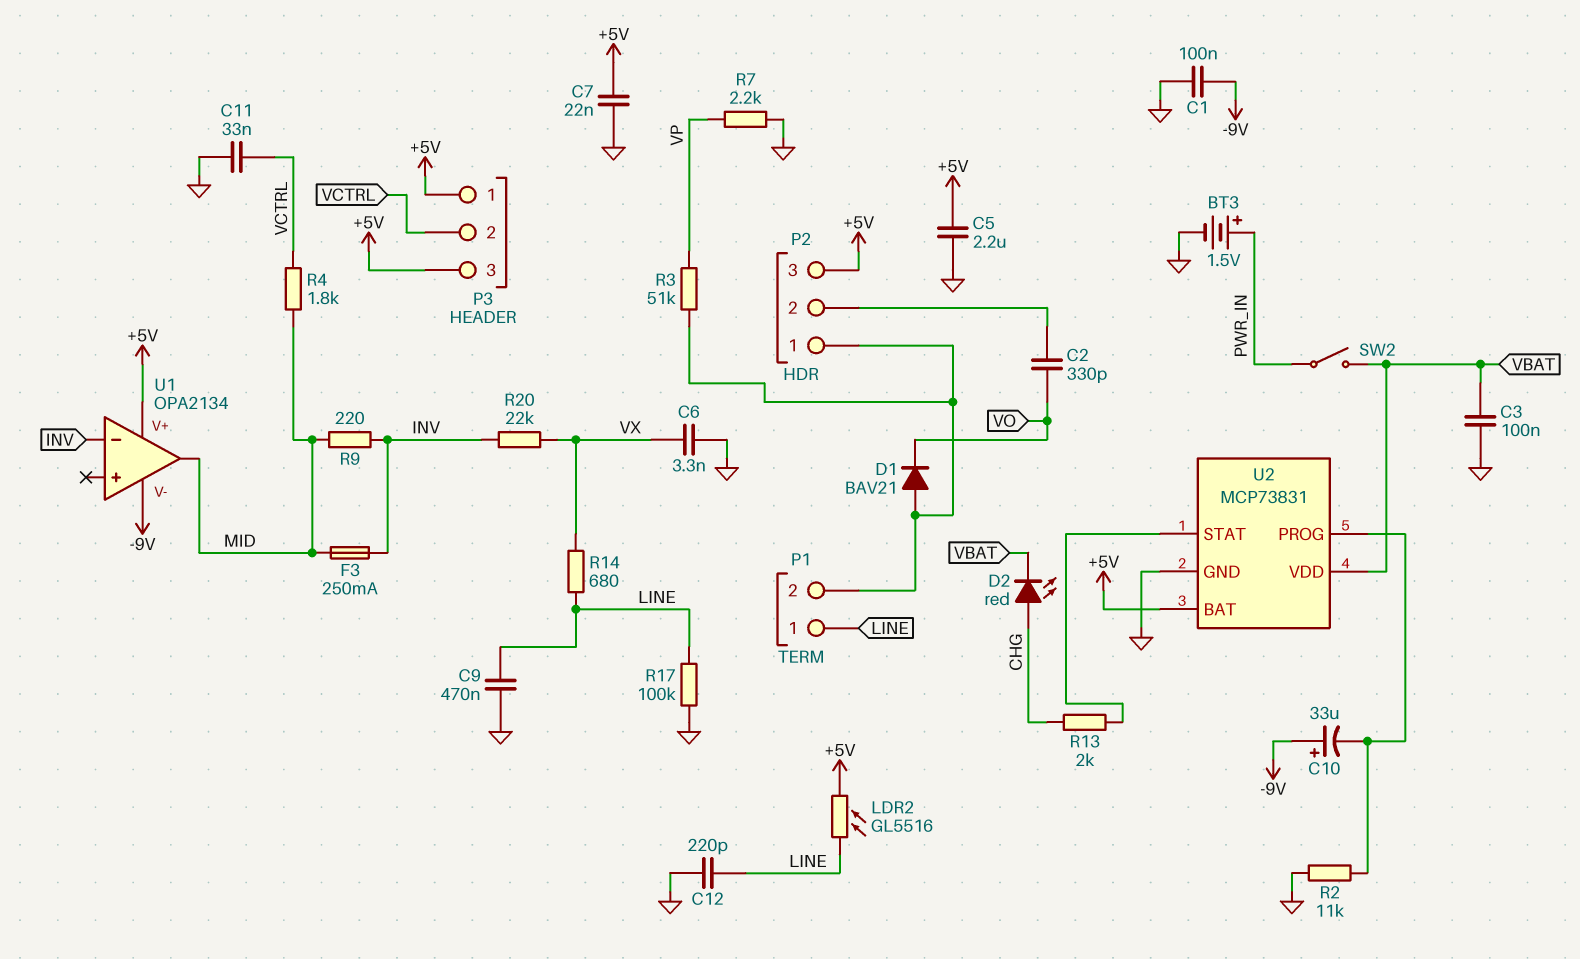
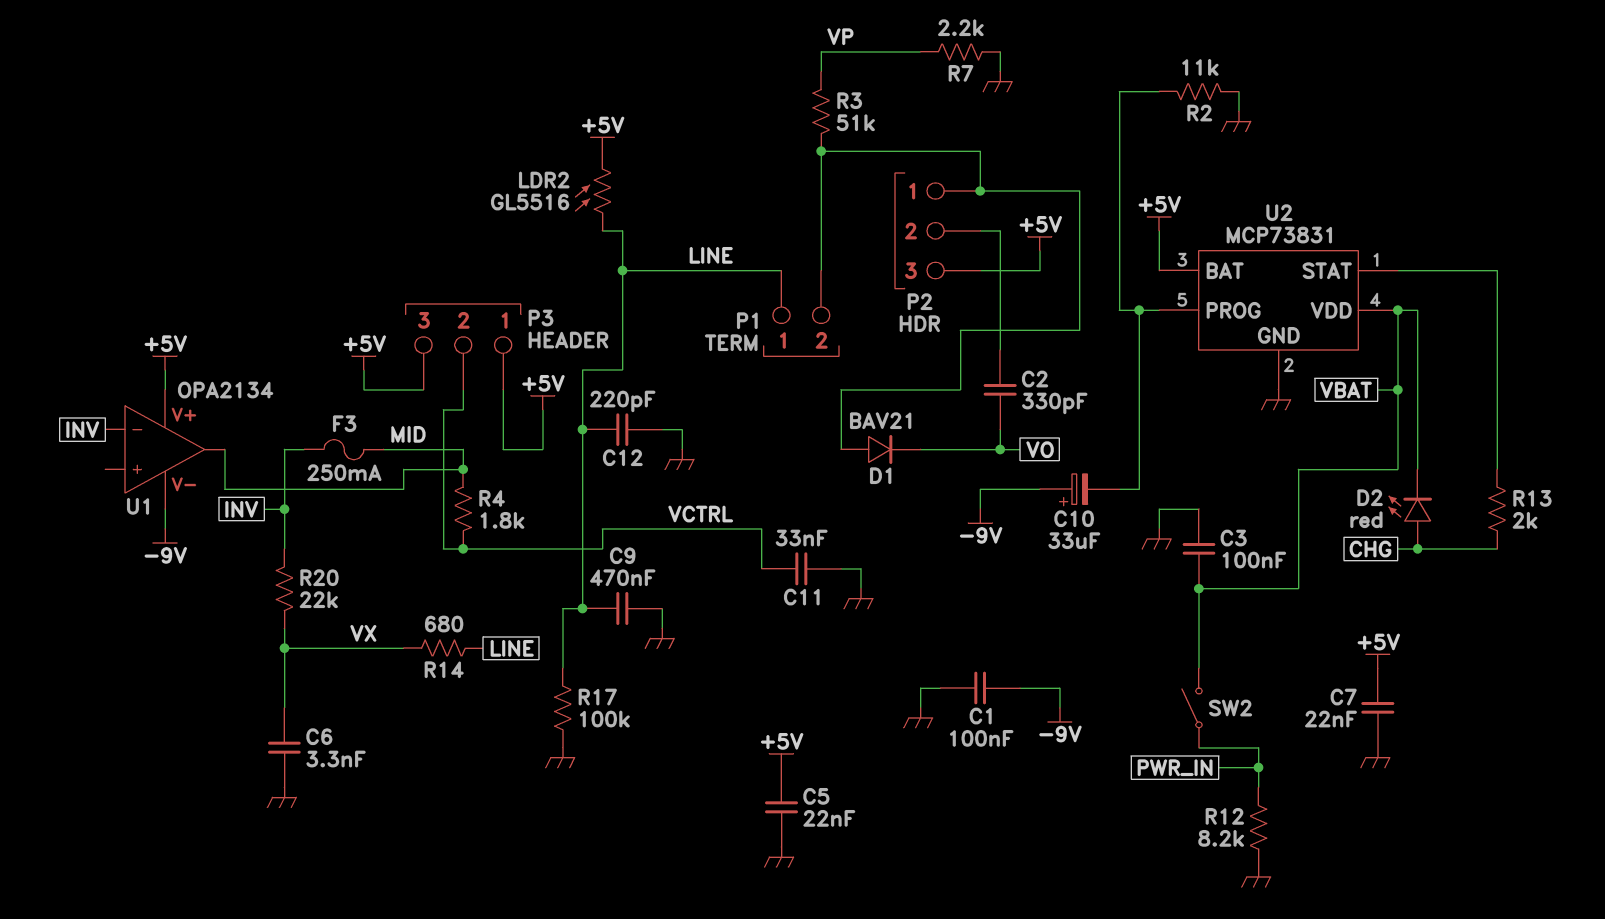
BT3: 1.5V (plus PWR_IN, minus GND) -> none
C5: 2.2uF (+5V, GND) -> 22nF (+5V, GND)
R9: 220 (INV, MID) -> none
R12: none -> 8.2k (GND, PWR_IN)

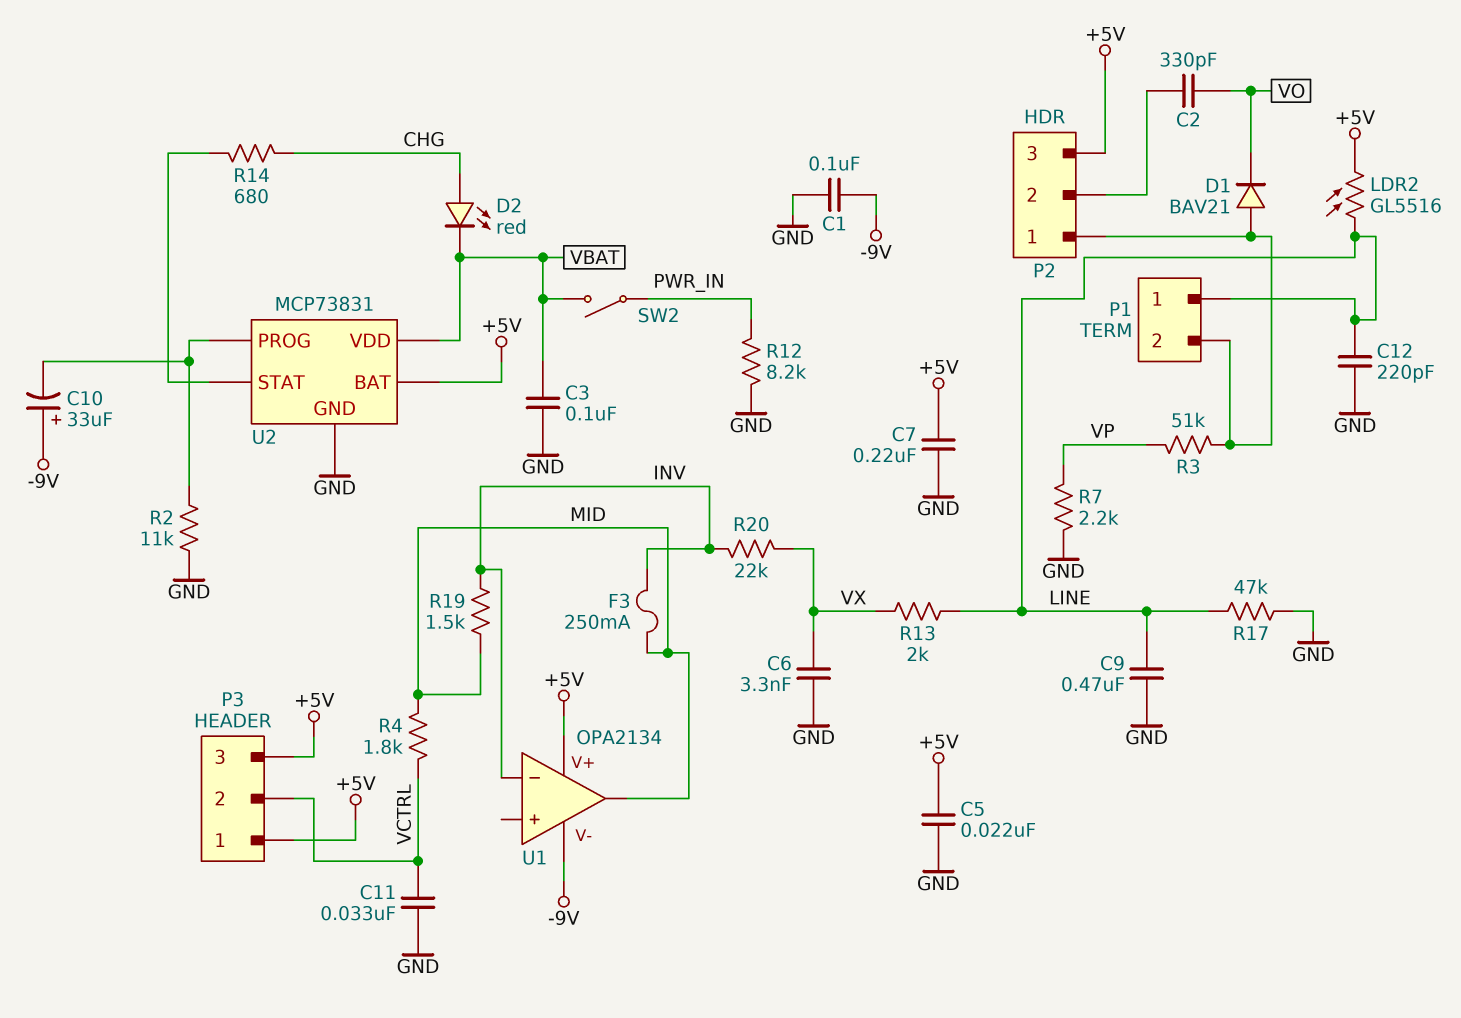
C7: 22nF (+5V, GND) -> 220nF (+5V, GND)
R13: 2k (CHG, U2/STAT) -> 2k (LINE, VX)
R14: 680 (LINE, VX) -> 680 (CHG, U2/STAT)
R17: 100k (GND, LINE) -> 47k (GND, LINE)
R19: none -> 1.5k (INV, MID)

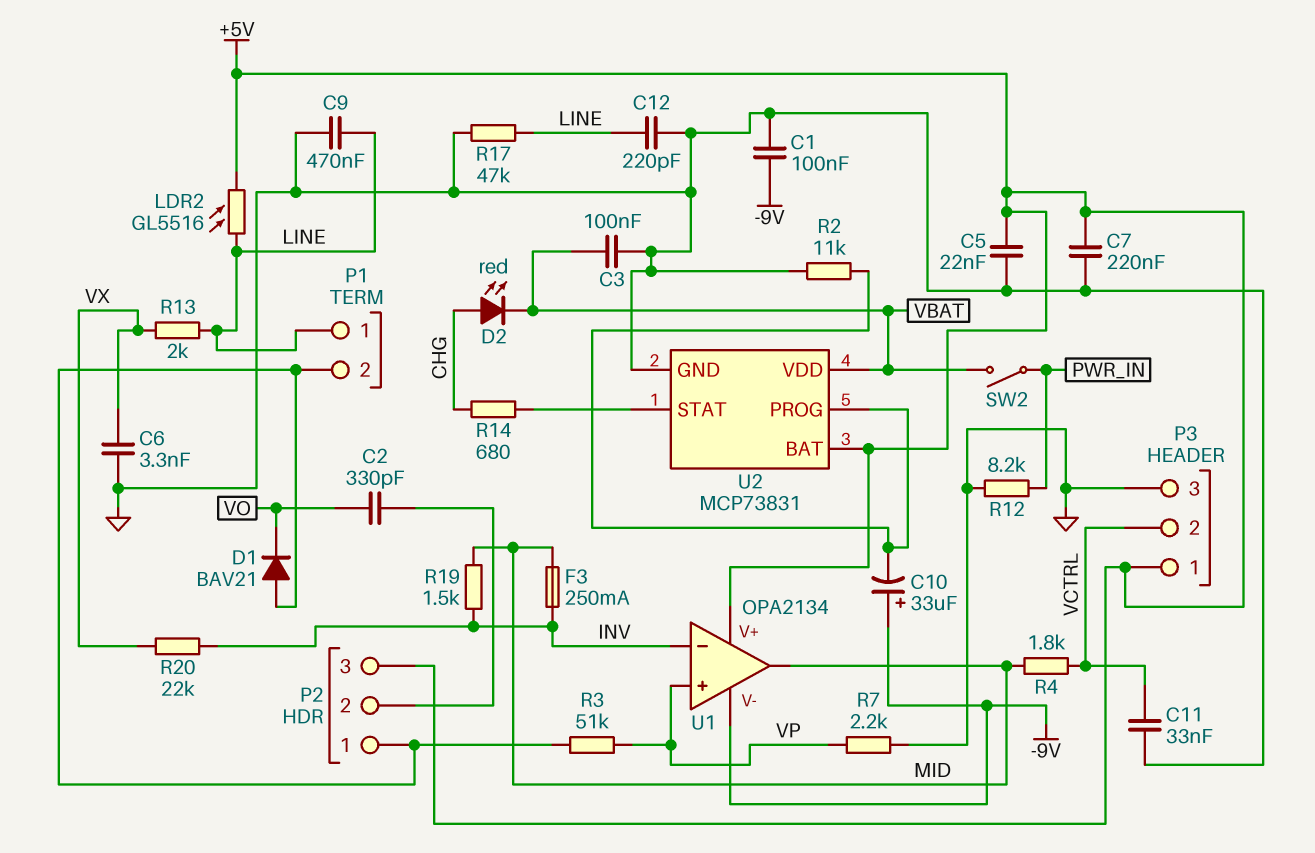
P3 pin 3: +5V -> GND
U1 pin in+: none -> VP

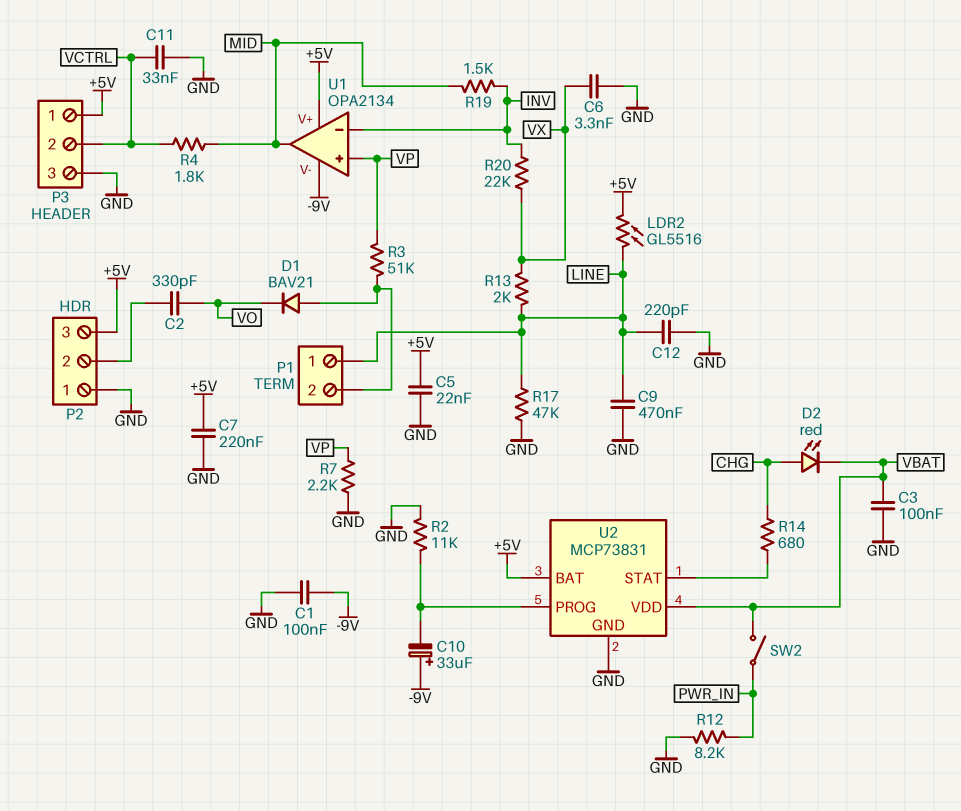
F3: 250mA (INV, MID) -> none
P2 pin 1: P1/2 -> GND

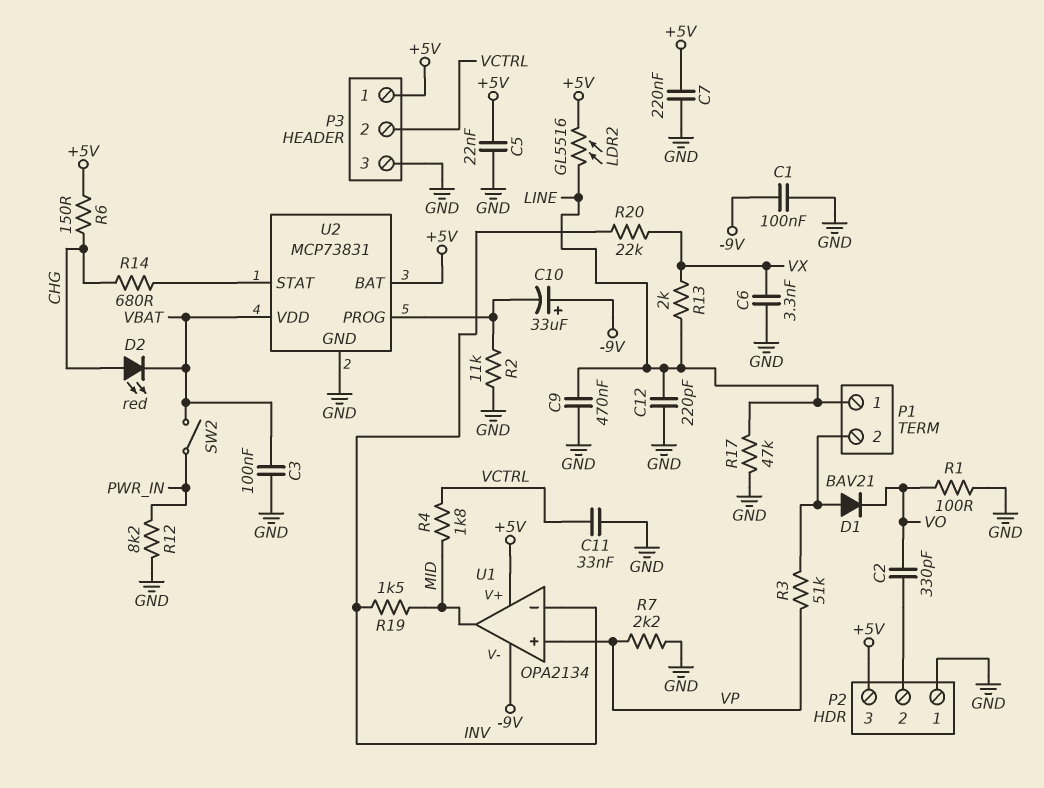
R1: none -> 100 (GND, VO)
R6: none -> 150 (+5V, CHG)

